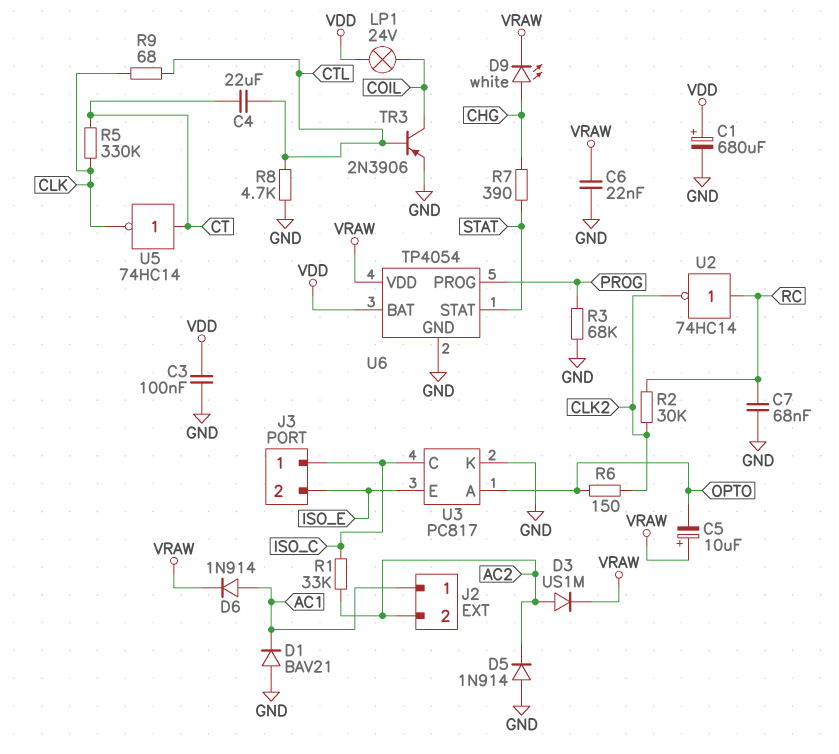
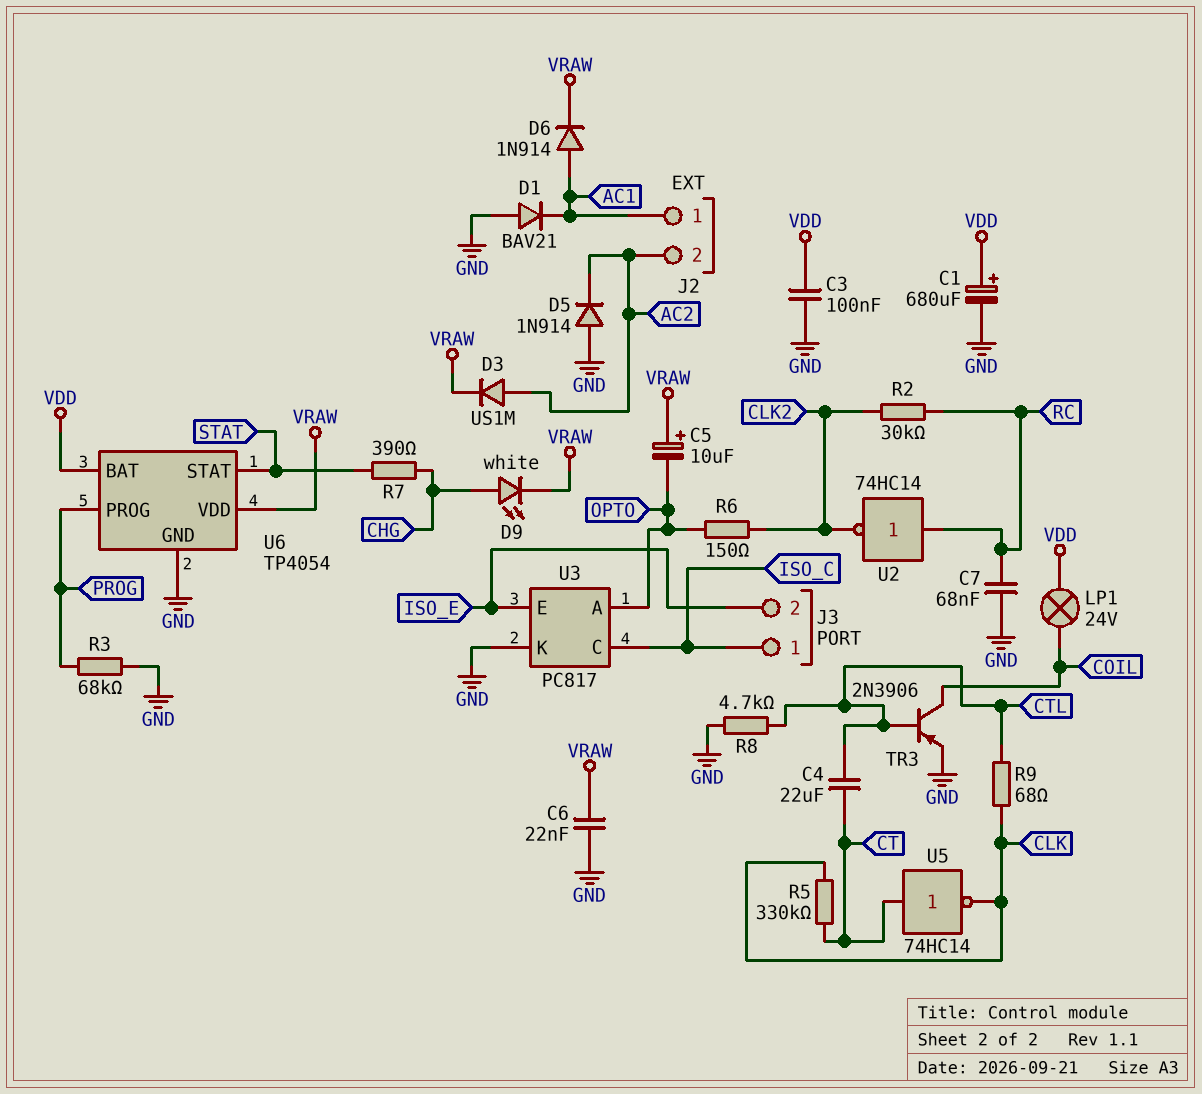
R1: 33k (AC2, ISO_C) -> none

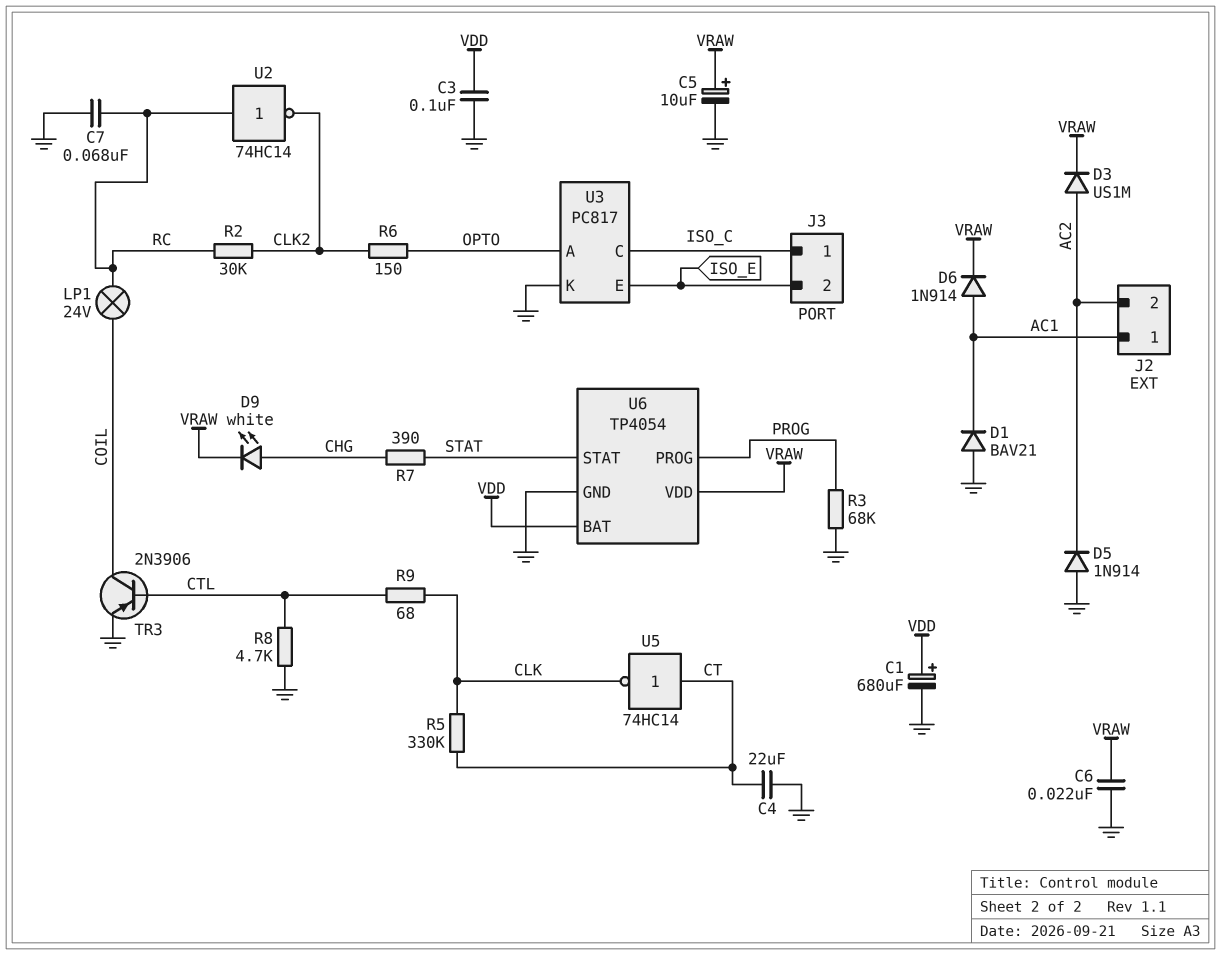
C4: 22uF (CT, CTL) -> 22uF (CT, GND)
C5: 10uF (plus VRAW, minus OPTO) -> 10uF (plus VRAW, minus GND)
LP1: lamp 24V (COIL, VDD) -> lamp 24V (COIL, RC)

